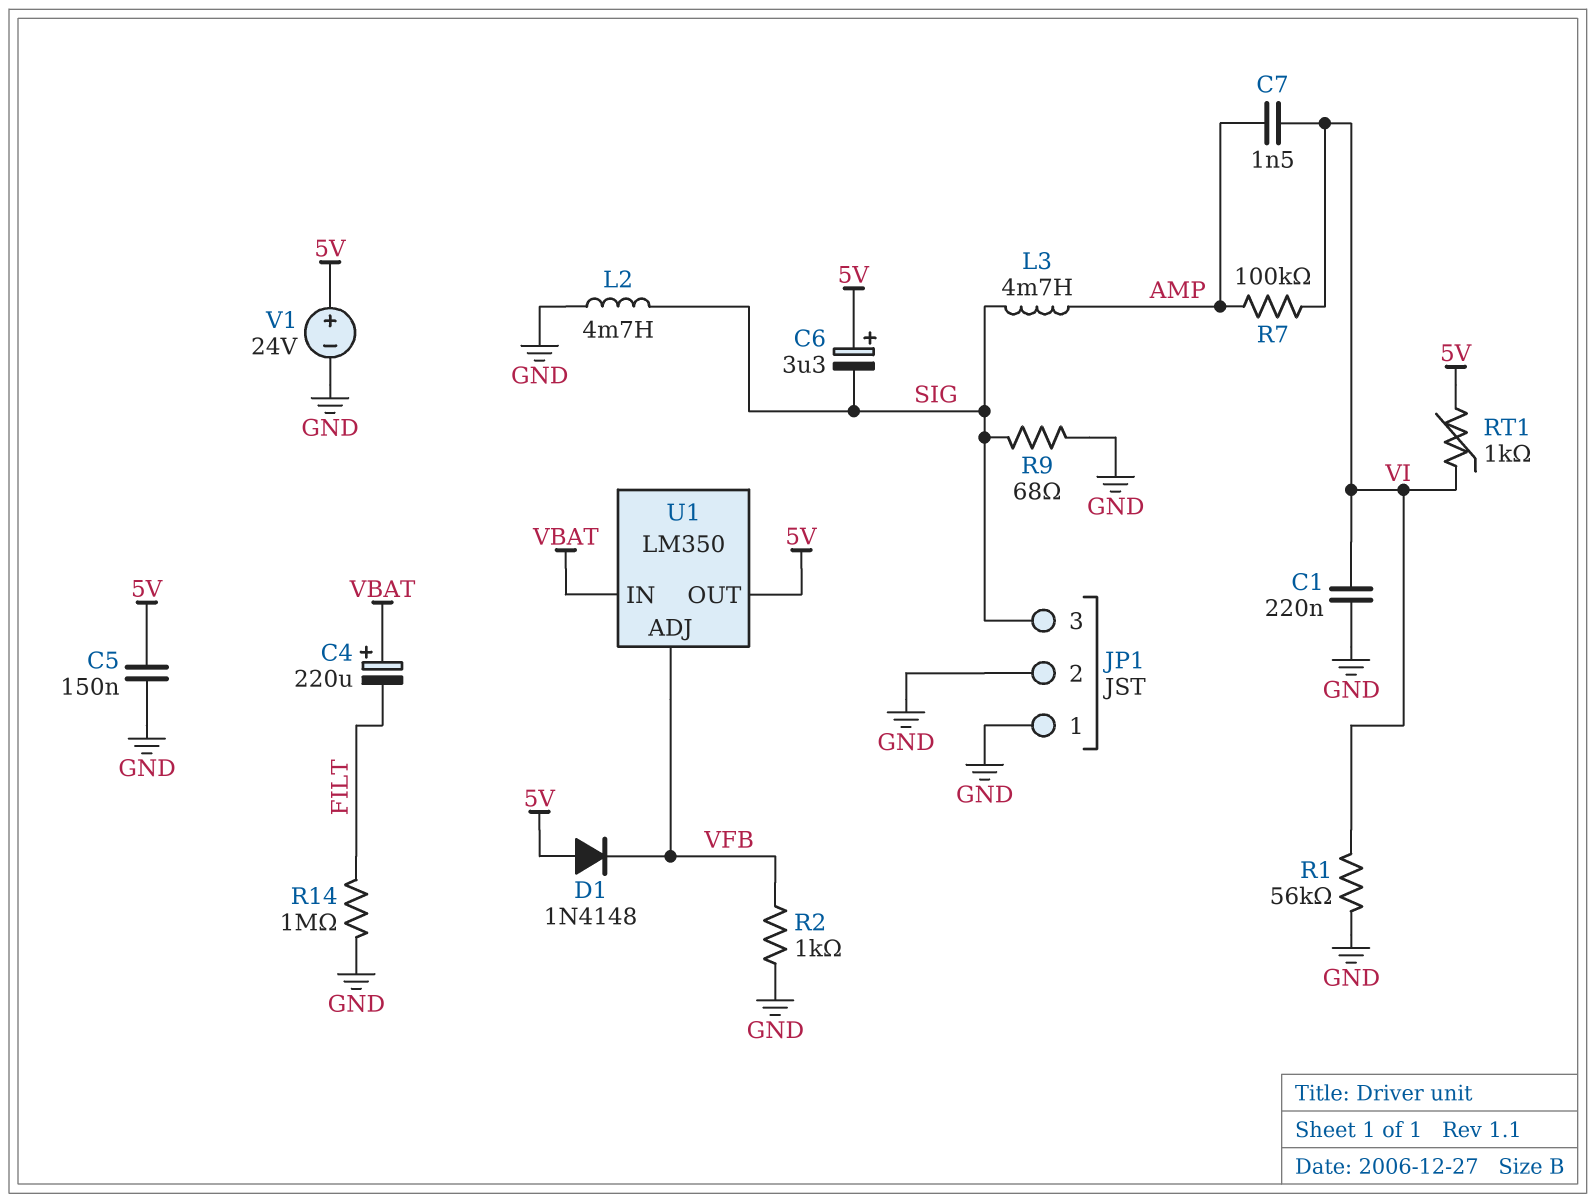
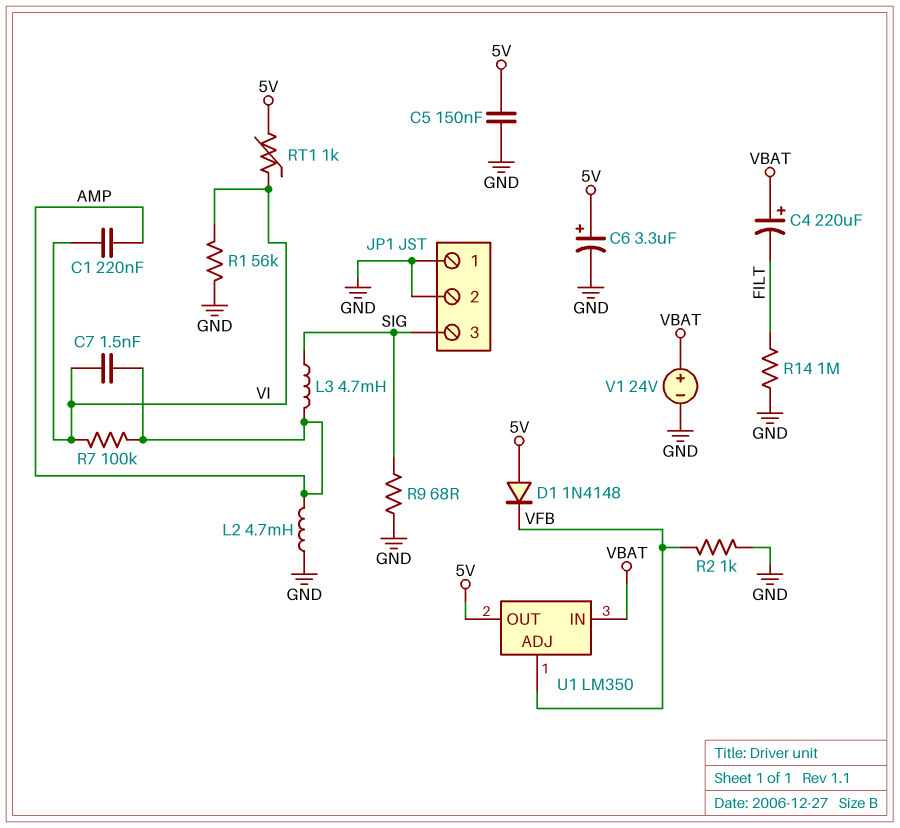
C1: 220nF (GND, VI) -> 220nF (AMP, VI)
C6: 3.3uF (plus 5V, minus SIG) -> 3.3uF (plus 5V, minus GND)
L2: 4.7mH (GND, SIG) -> 4.7mH (AMP, GND)
V1: 24V (plus 5V, minus GND) -> 24V (plus VBAT, minus GND)

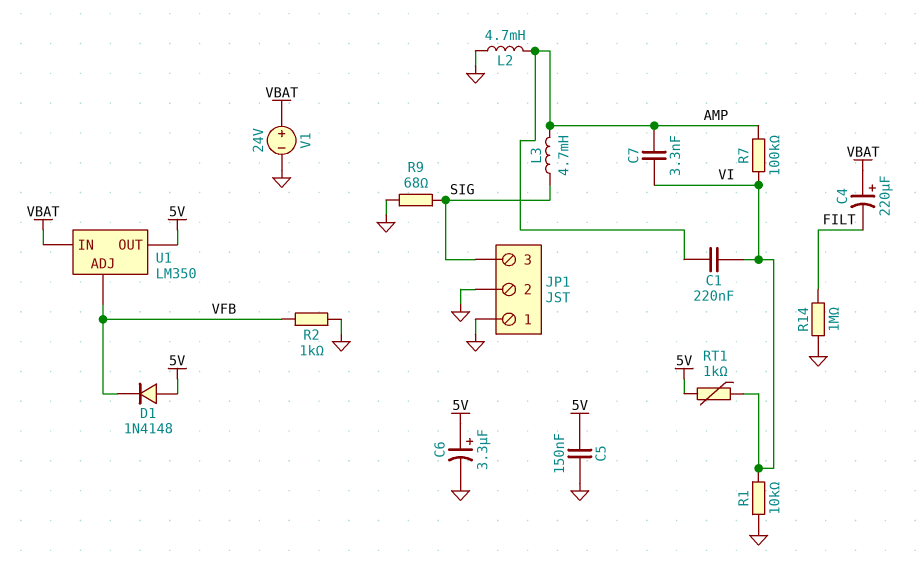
C7: 1.5nF (AMP, VI) -> 3.3nF (AMP, VI)
R1: 56k (GND, VI) -> 10k (GND, VI)

